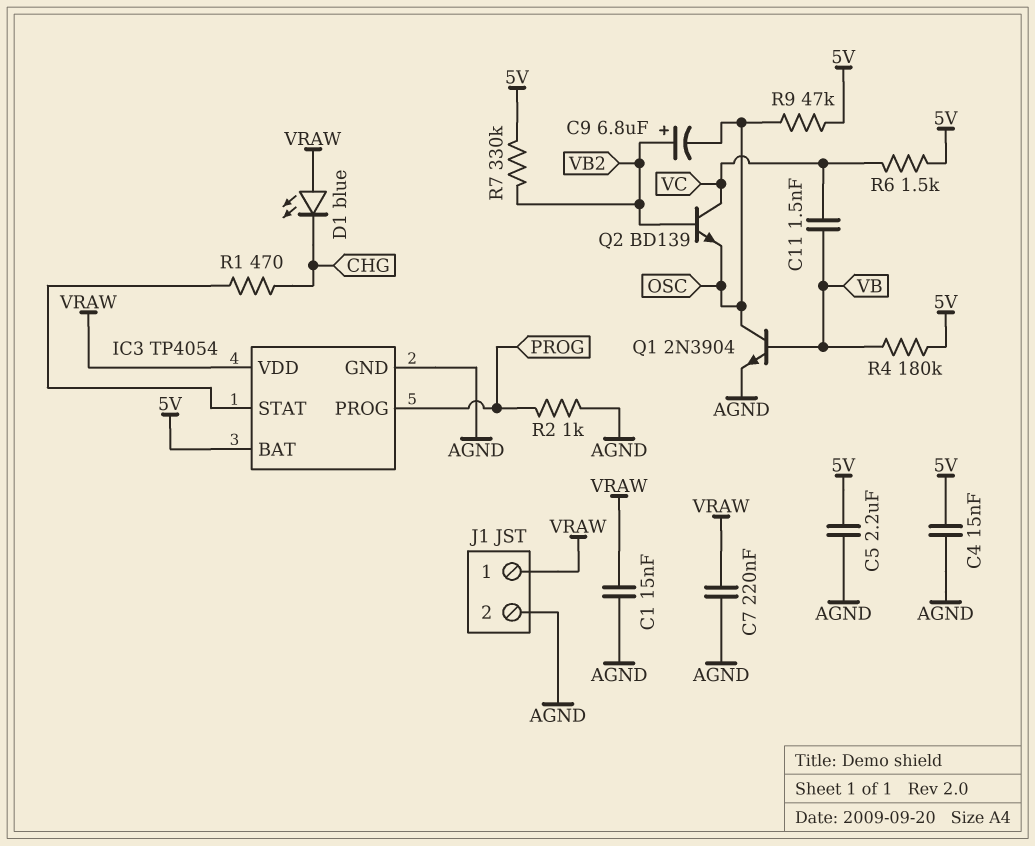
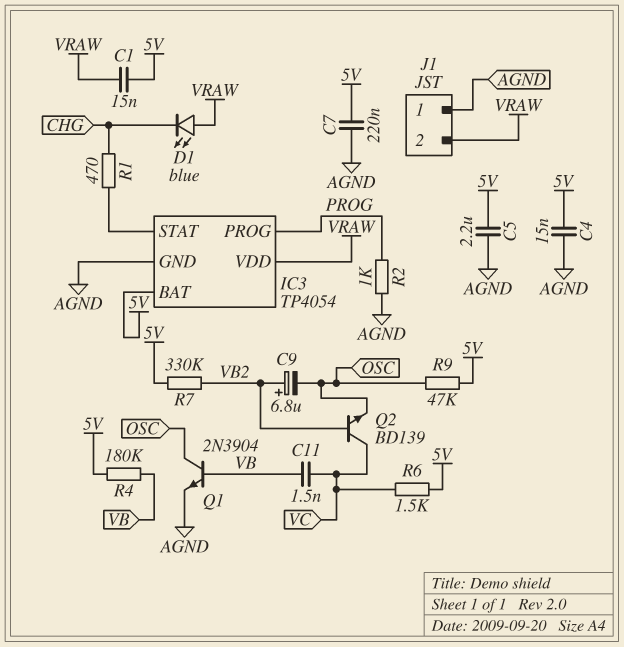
C1: 15nF (AGND, VRAW) -> 15nF (5V, VRAW)
C7: 220nF (AGND, VRAW) -> 220nF (5V, AGND)
J1 pin 1: VRAW -> AGND
J1 pin 2: AGND -> VRAW

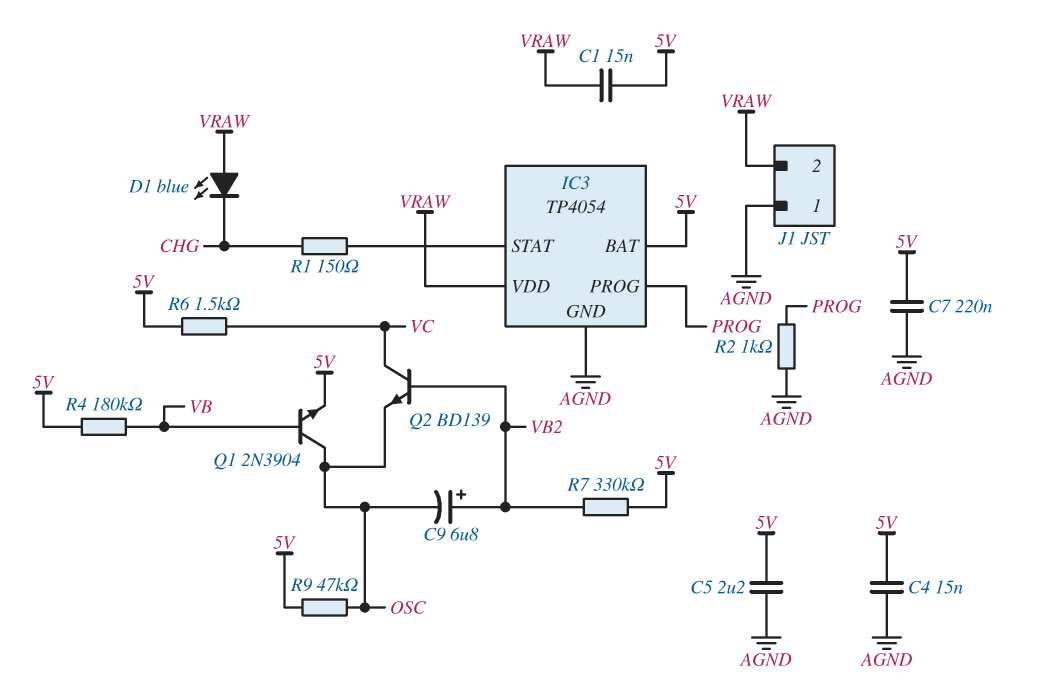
C11: 1.5nF (VB, VC) -> none
Q1: NPN 2N3904 (B VB, C OSC, E AGND) -> NPN 2N3904 (B VB, C OSC, E 5V)
R1: 470 (CHG, IC3/STAT) -> 150 (CHG, IC3/STAT)

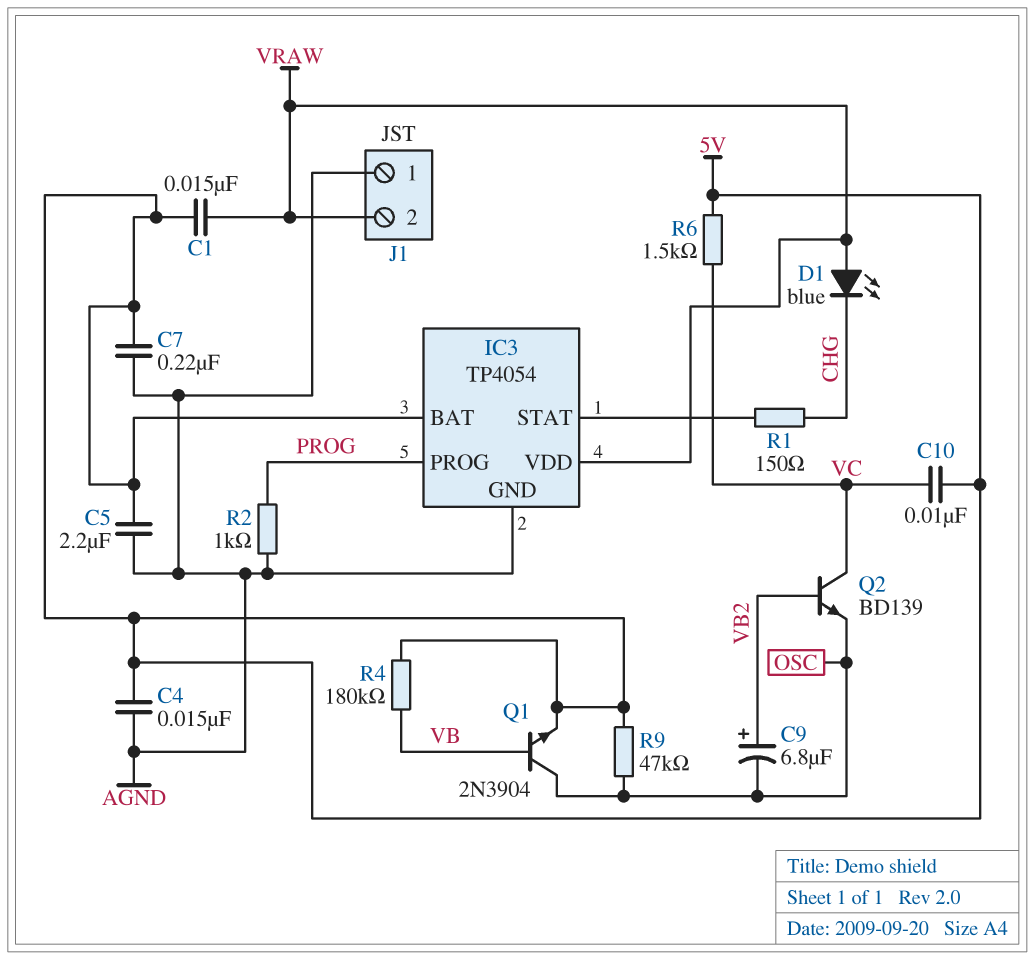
C10: none -> 10nF (5V, VC)
R7: 330k (5V, VB2) -> none

